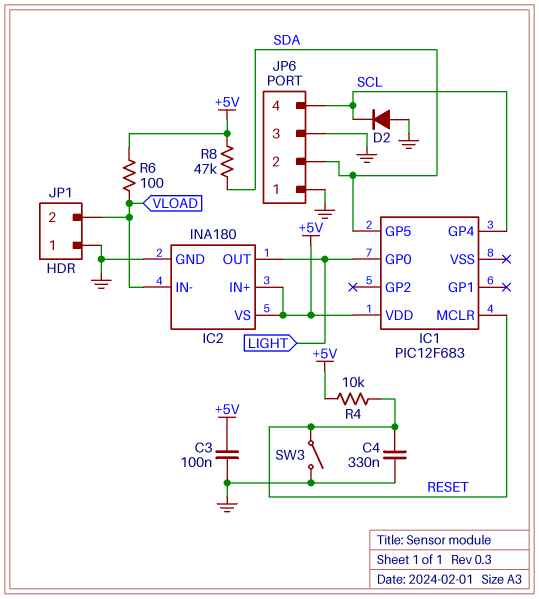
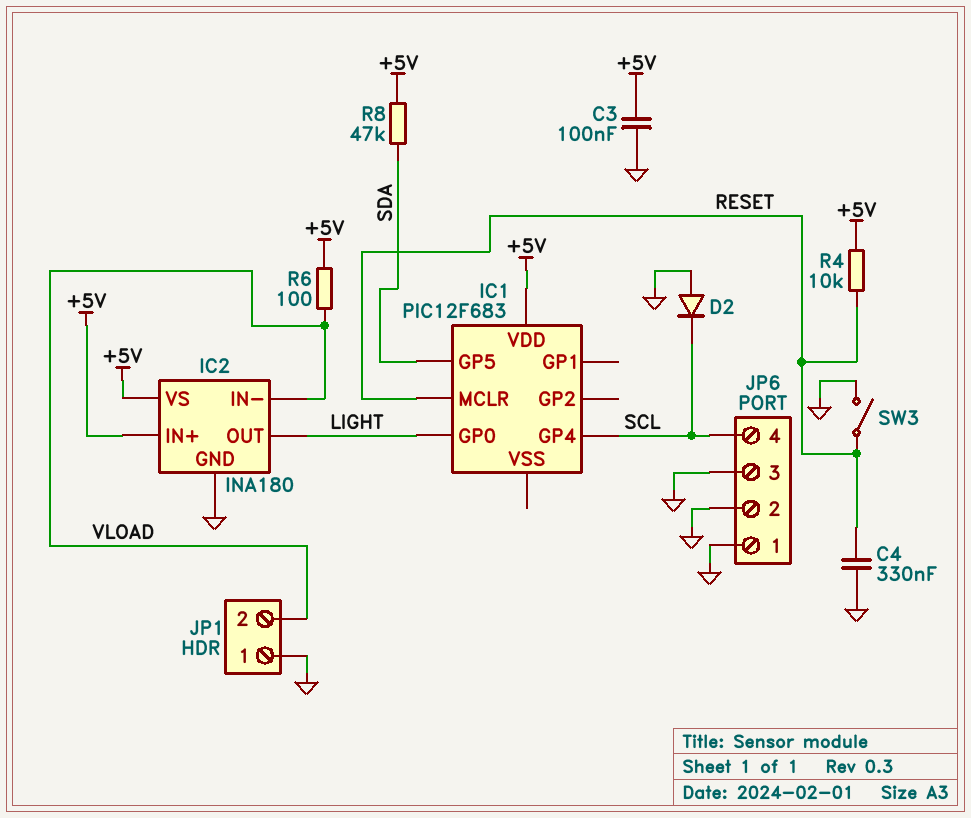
JP6 pin 2: SDA -> GND

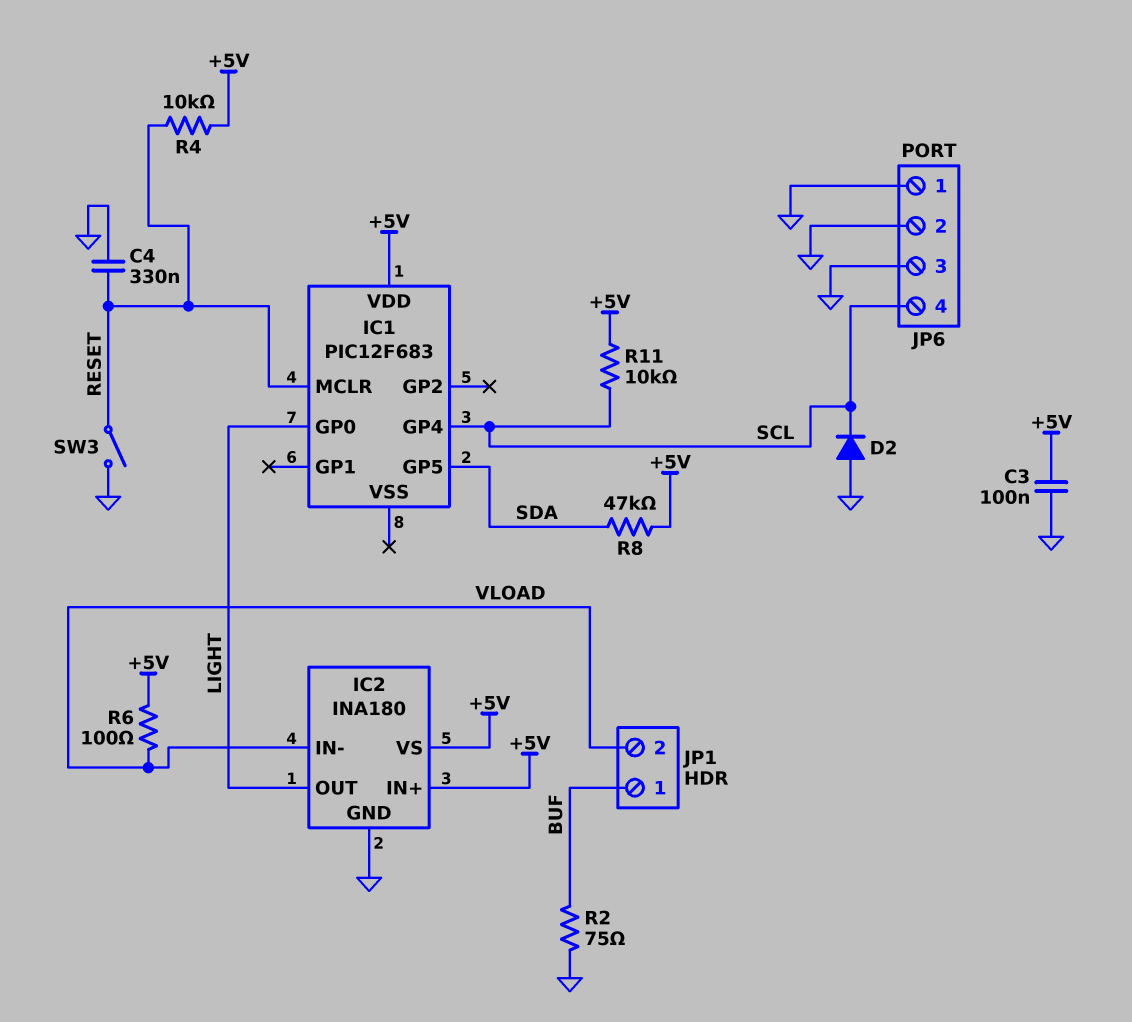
JP1 pin 1: GND -> BUF
R2: none -> 75 (BUF, GND)
R11: none -> 10k (+5V, SCL)

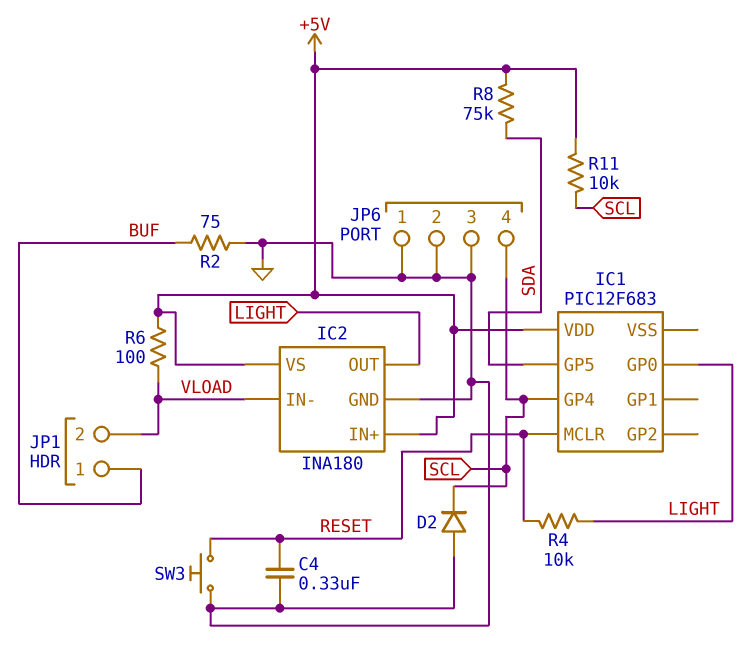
C3: 100nF (+5V, GND) -> none
R4: 10k (+5V, RESET) -> 10k (LIGHT, RESET)
R8: 47k (+5V, SDA) -> 75k (+5V, SDA)
SW3: switch (GND, RESET) -> button (GND, RESET)

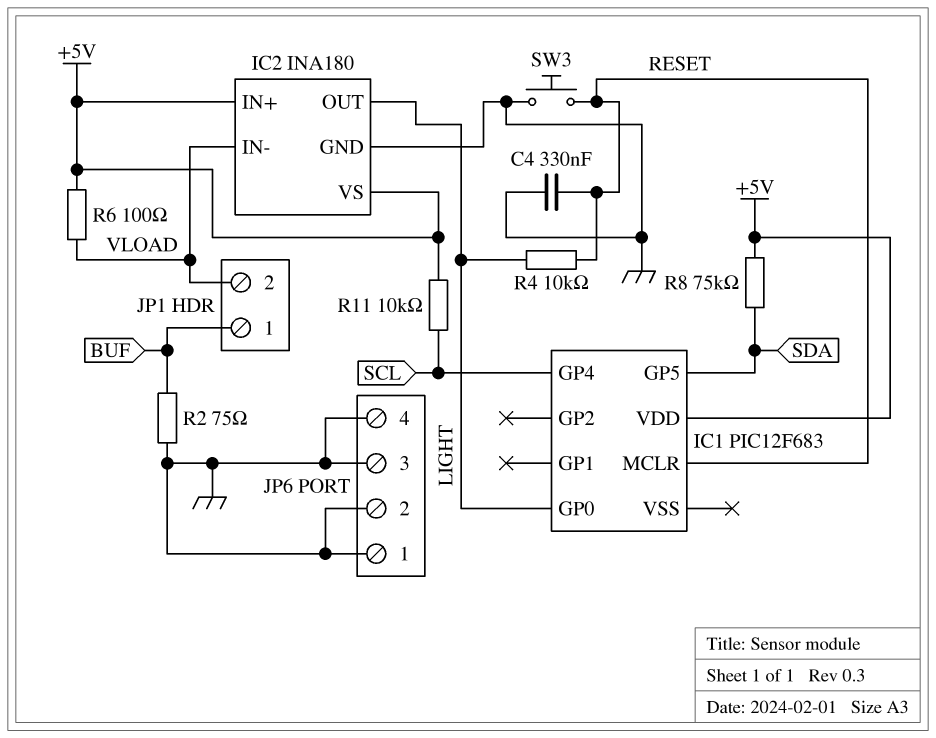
D2: diode (A GND, K SCL) -> none
JP6 pin 4: SCL -> GND

